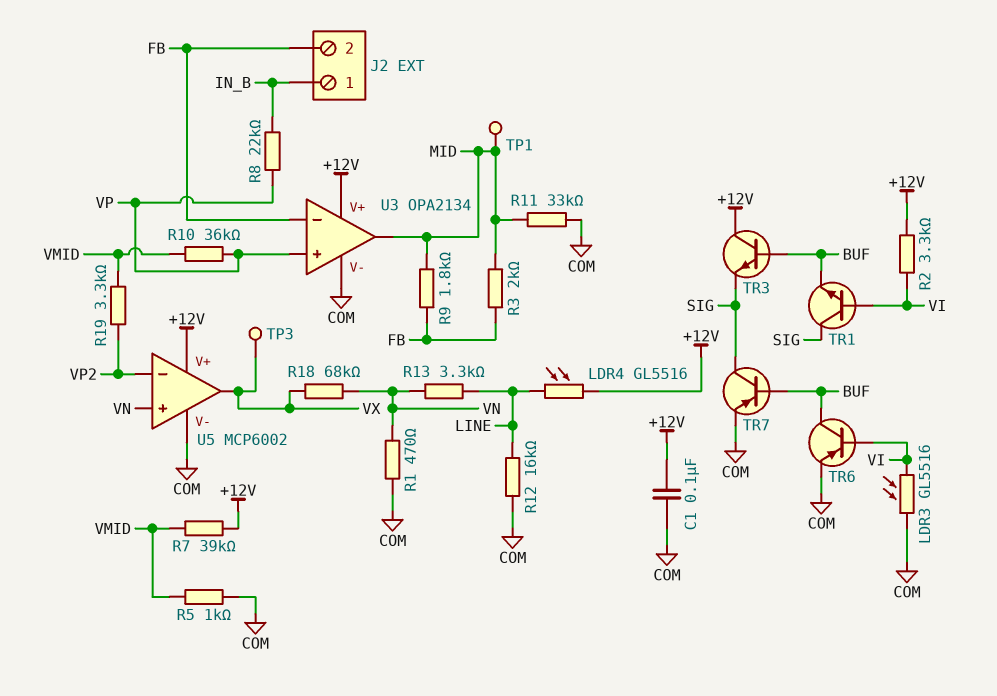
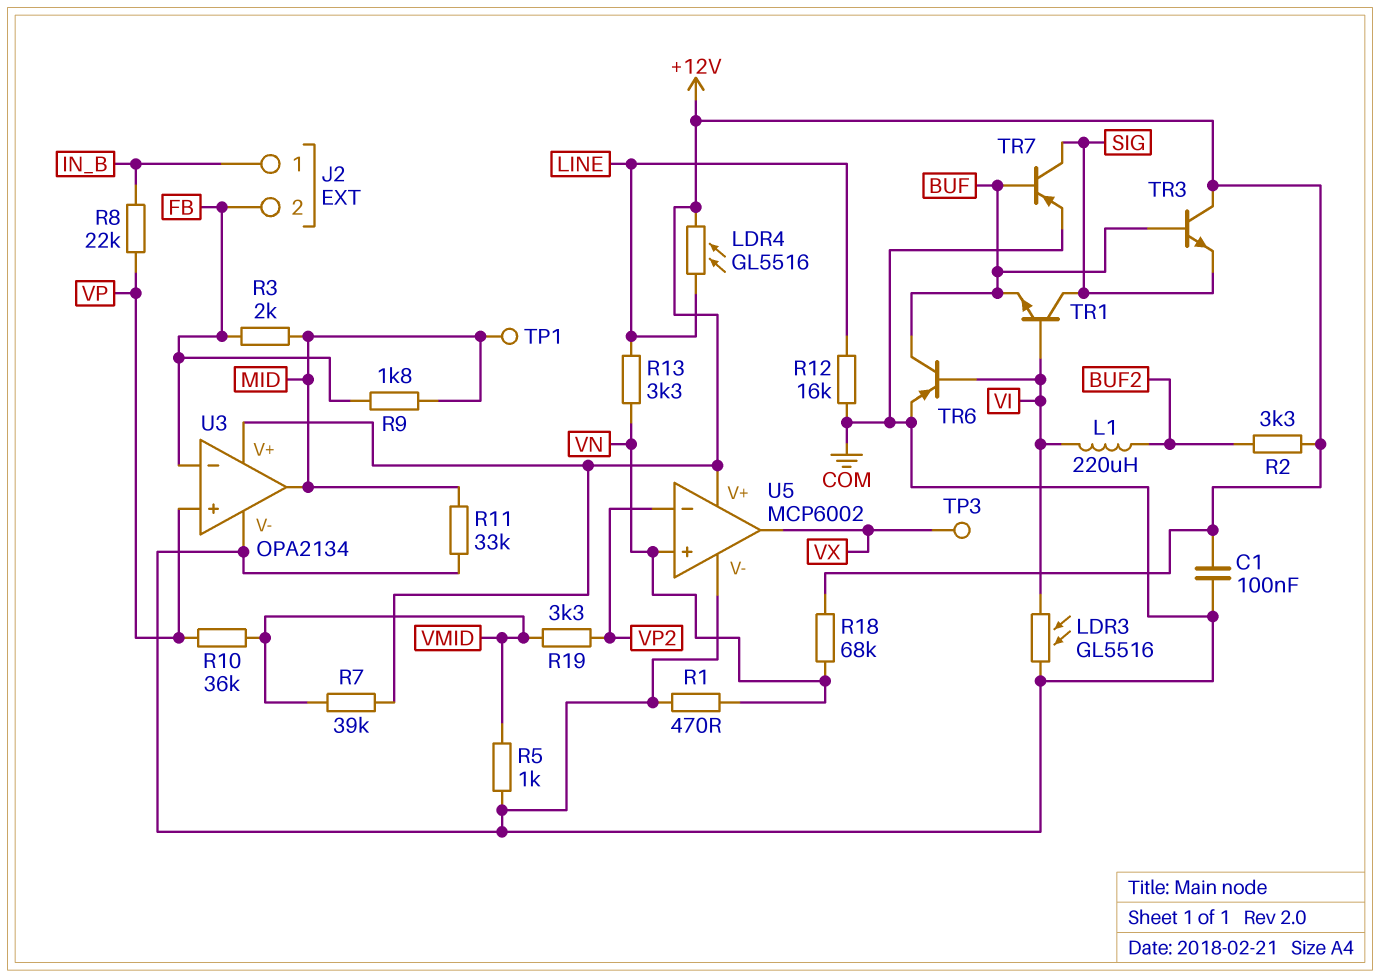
L1: none -> 220uH (BUF2, VI)
R2: 3.3k (+12V, VI) -> 3.3k (+12V, BUF2)
R18: 68k (VN, VX) -> 68k (+12V, VN)

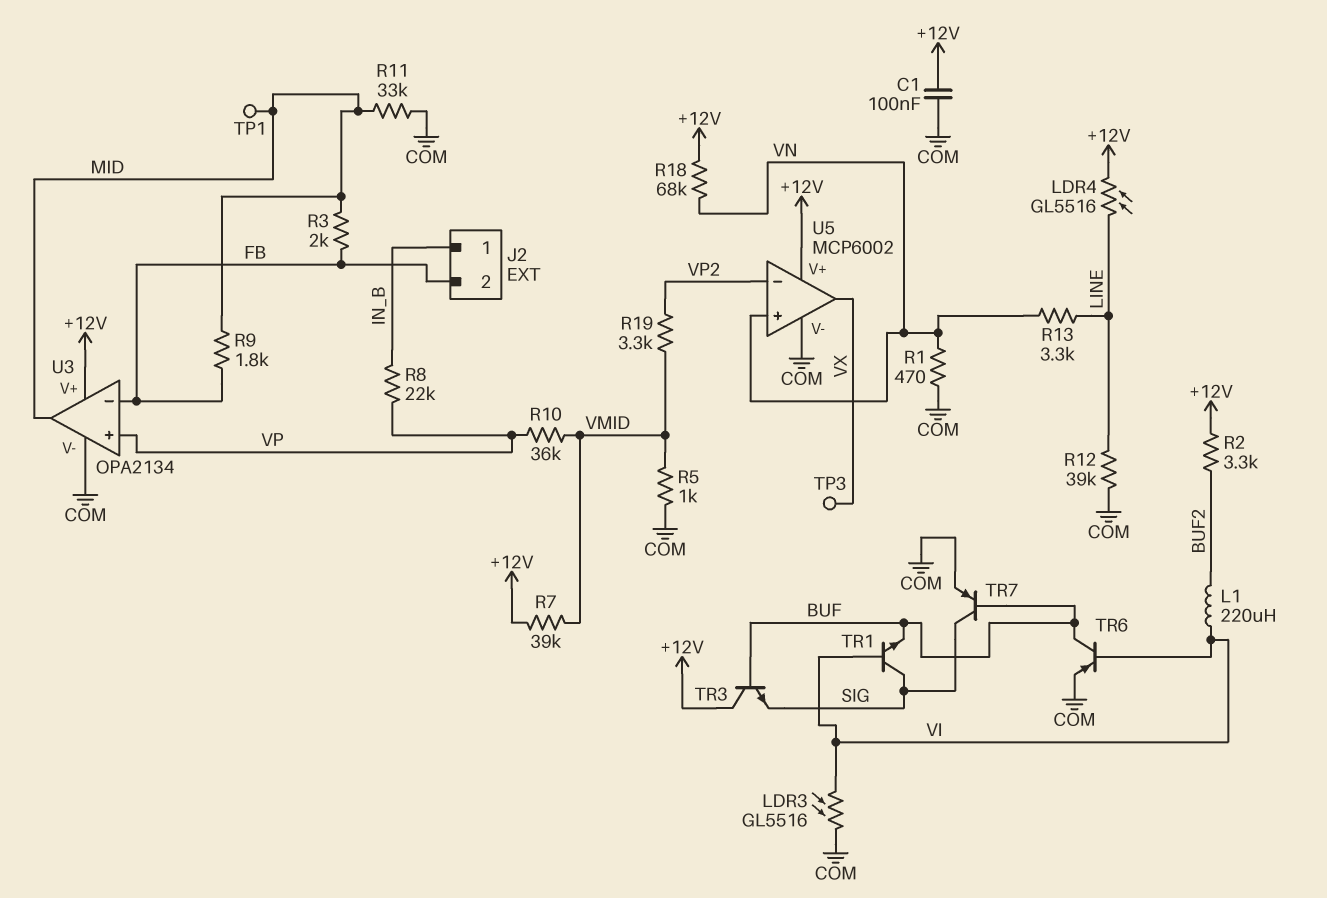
R12: 16k (COM, LINE) -> 39k (COM, LINE)

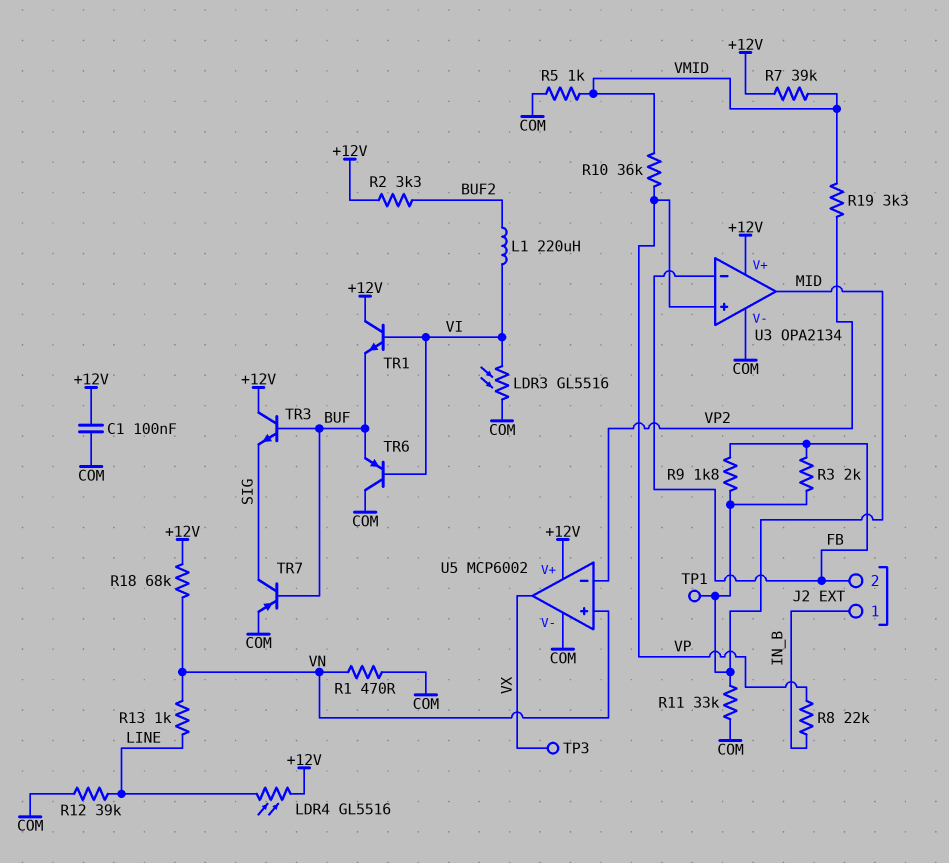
R13: 3.3k (LINE, VN) -> 1k (LINE, VN)
TR1: NPN (B VI, C SIG, E BUF) -> NPN (B VI, C +12V, E BUF)
TR6: PNP (B VI, C BUF, E COM) -> PNP (B VI, C COM, E BUF)

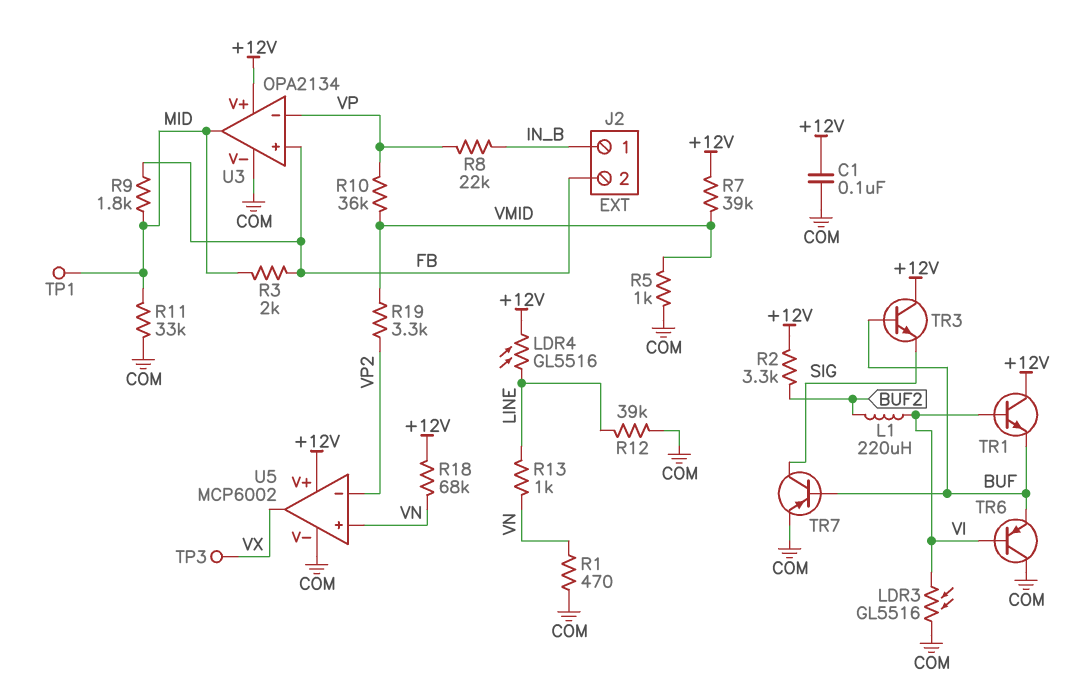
U3 pin in+: VP -> FB
U3 pin in-: FB -> VP

